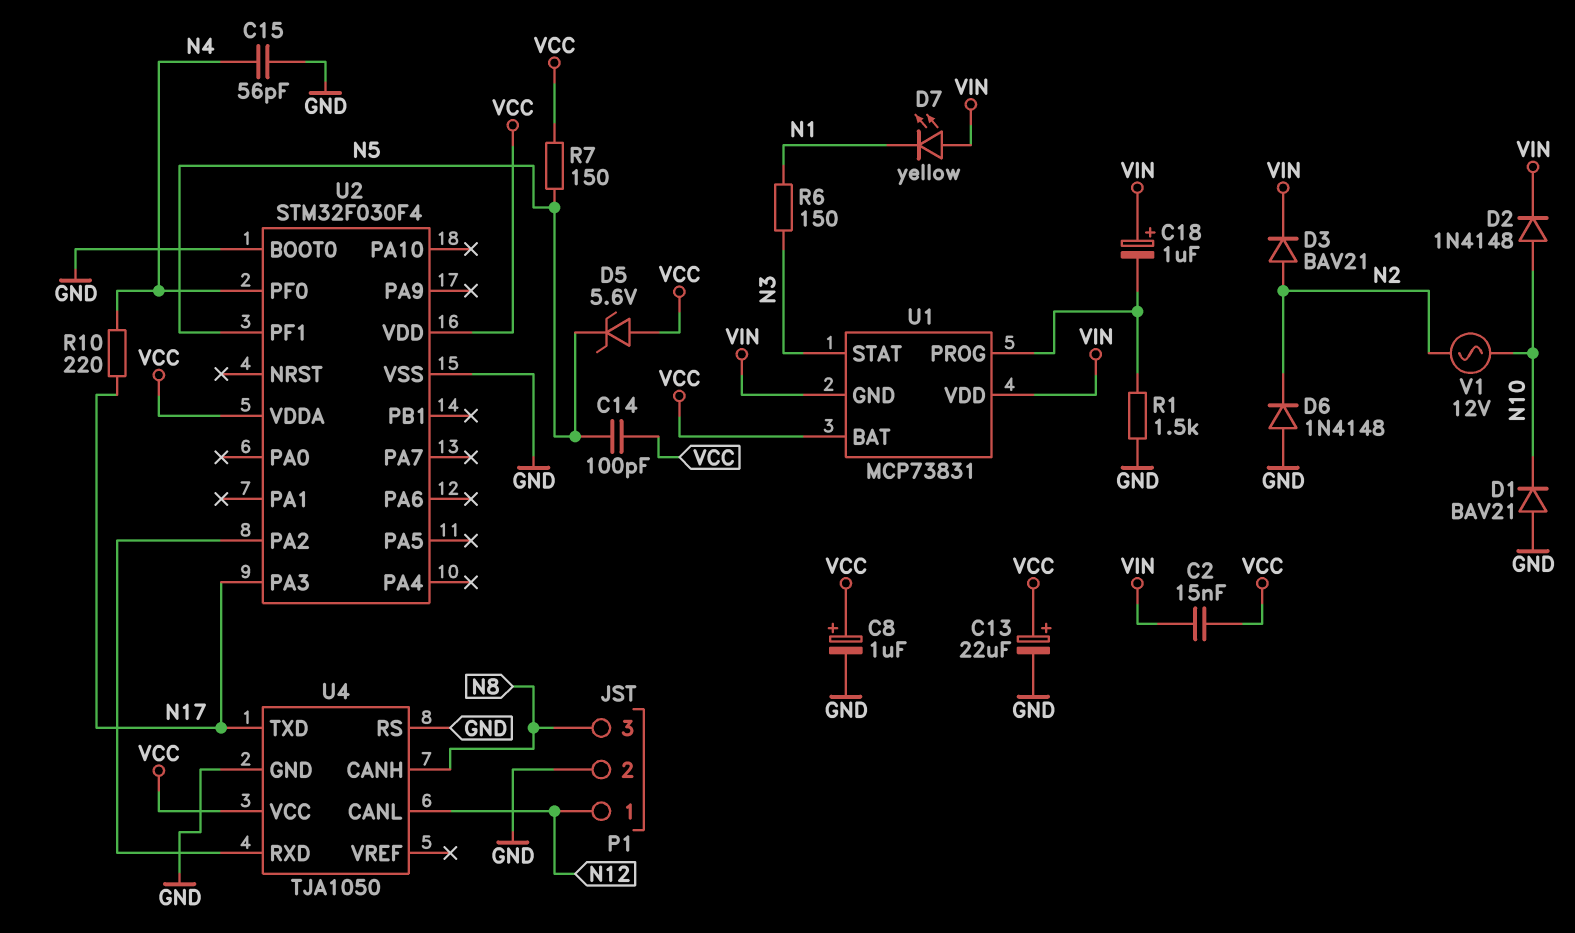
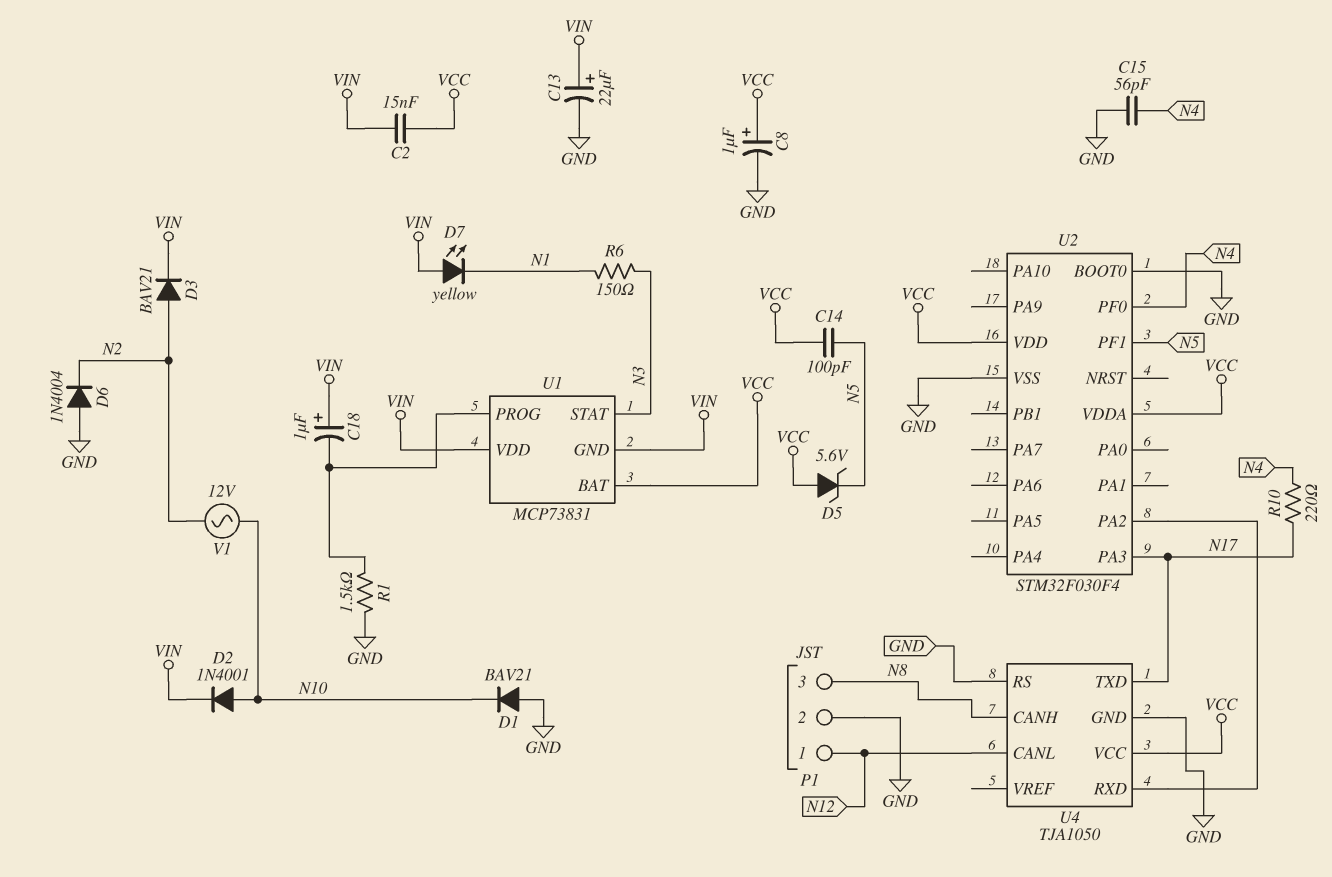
C13: 22uF (plus VCC, minus GND) -> 22uF (plus VIN, minus GND)
D2: diode 1N4148 (A N10, K VIN) -> diode 1N4001 (A N10, K VIN)
D6: diode 1N4148 (A GND, K N2) -> diode 1N4004 (A GND, K N2)
R7: 150 (N5, VCC) -> none

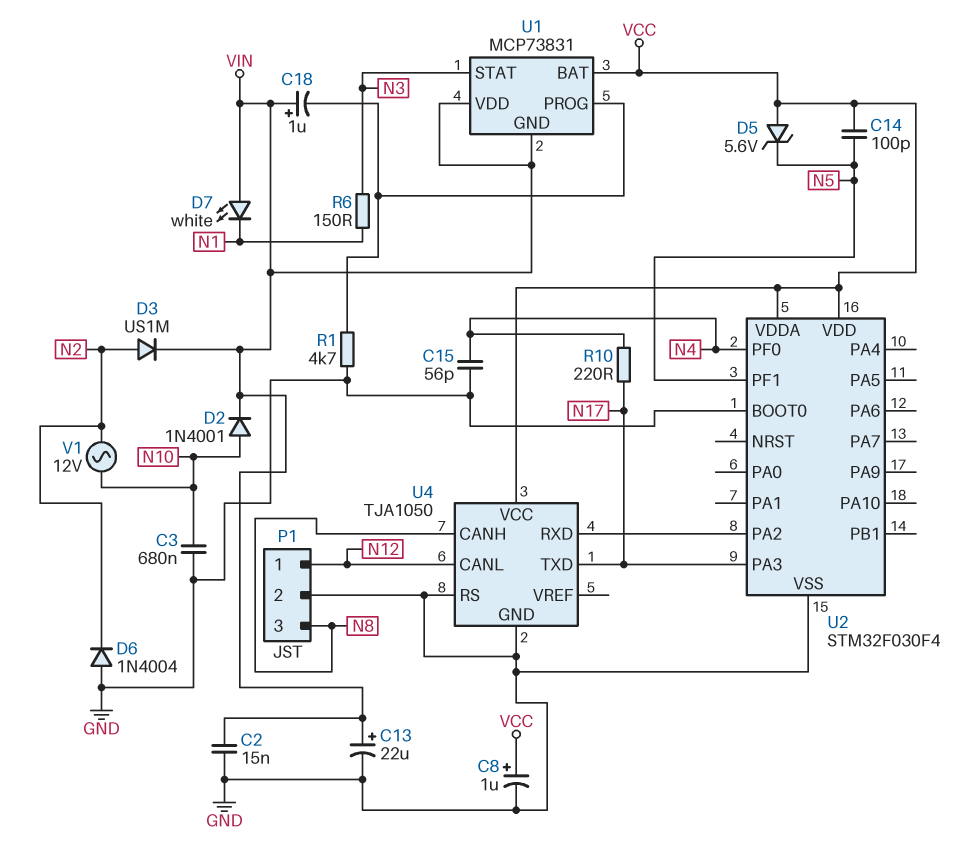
C2: 15nF (VCC, VIN) -> 15nF (GND, VIN)
C3: none -> 680nF (GND, N10)
D1: diode BAV21 (A GND, K N10) -> none
D3: diode BAV21 (A N2, K VIN) -> diode US1M (A N2, K VIN)
D7: LED yellow (A VIN, K N1) -> LED white (A VIN, K N1)
R1: 1.5k (GND, U1/PROG) -> 4.7k (GND, U1/PROG)

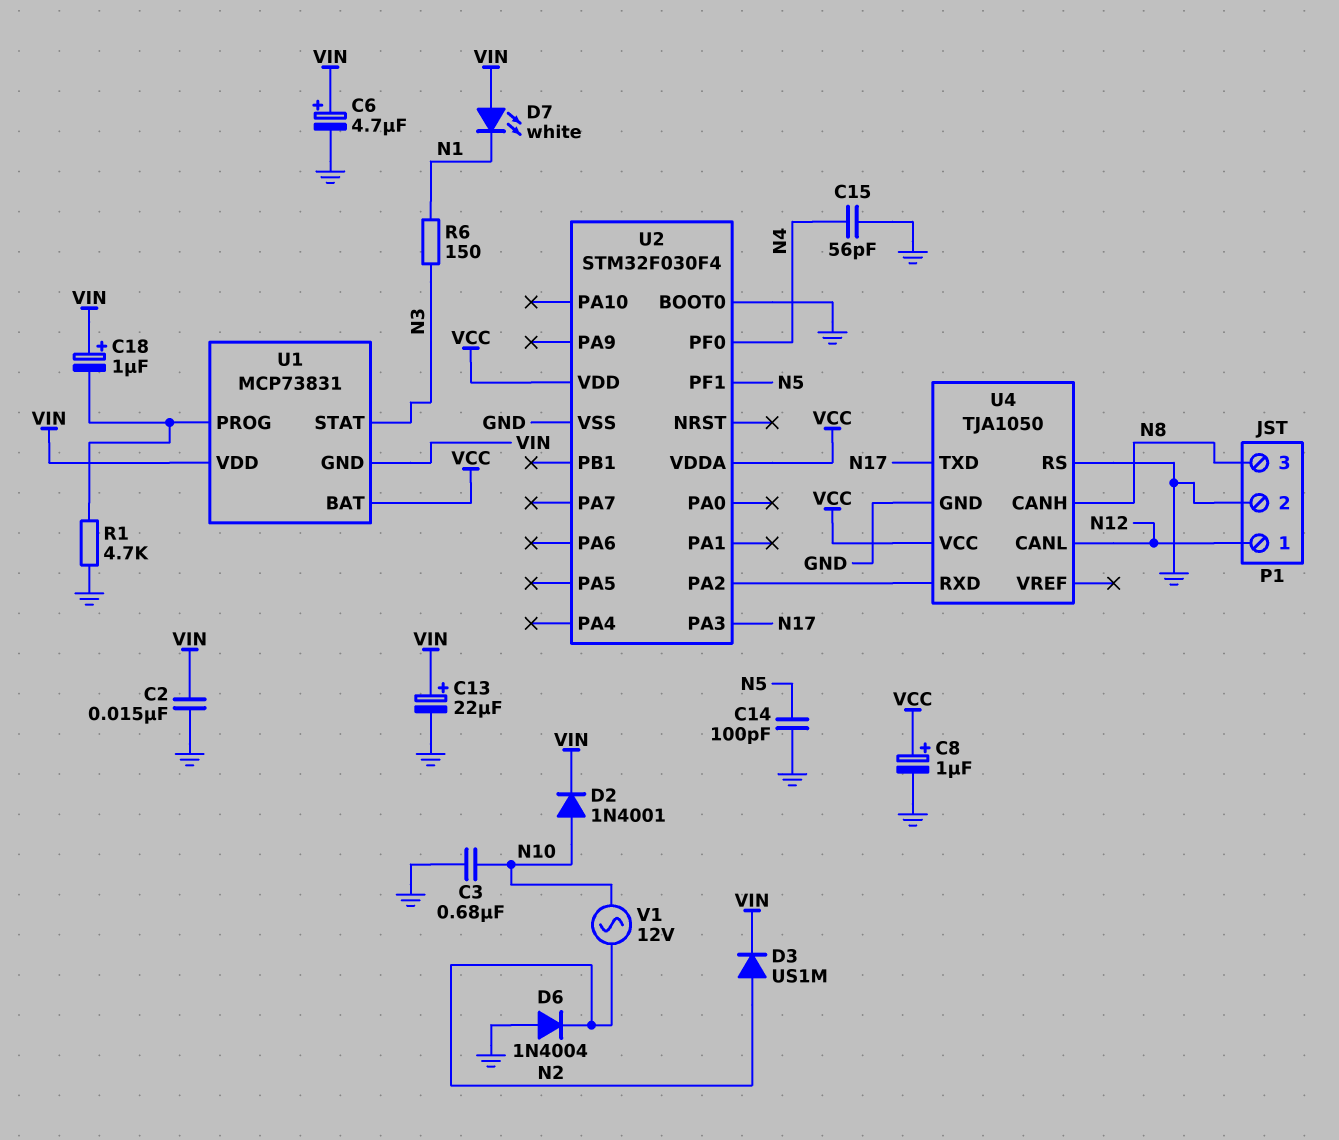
C6: none -> 4.7uF (plus VIN, minus GND)
C14: 100pF (N5, VCC) -> 100pF (GND, N5)
D5: zener 5.6V (A VCC, K N5) -> none
R10: 220 (N4, N17) -> none

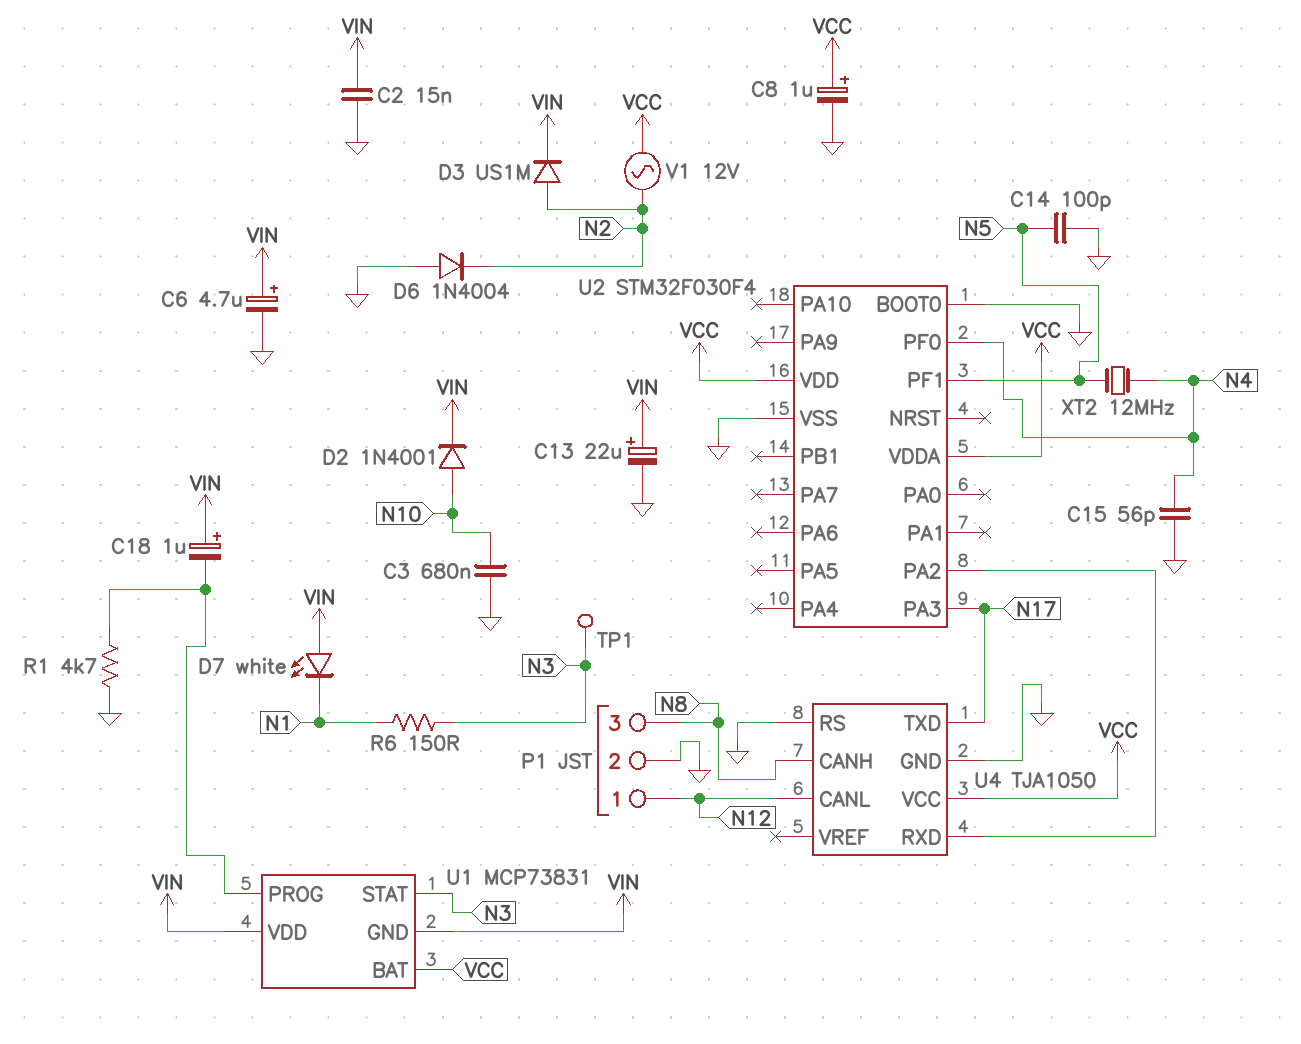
TP1: none -> test point (N3)
V1: AC 12V (N2, N10) -> AC 12V (N2, VCC)
XT2: none -> 12MHz (N4, N5)

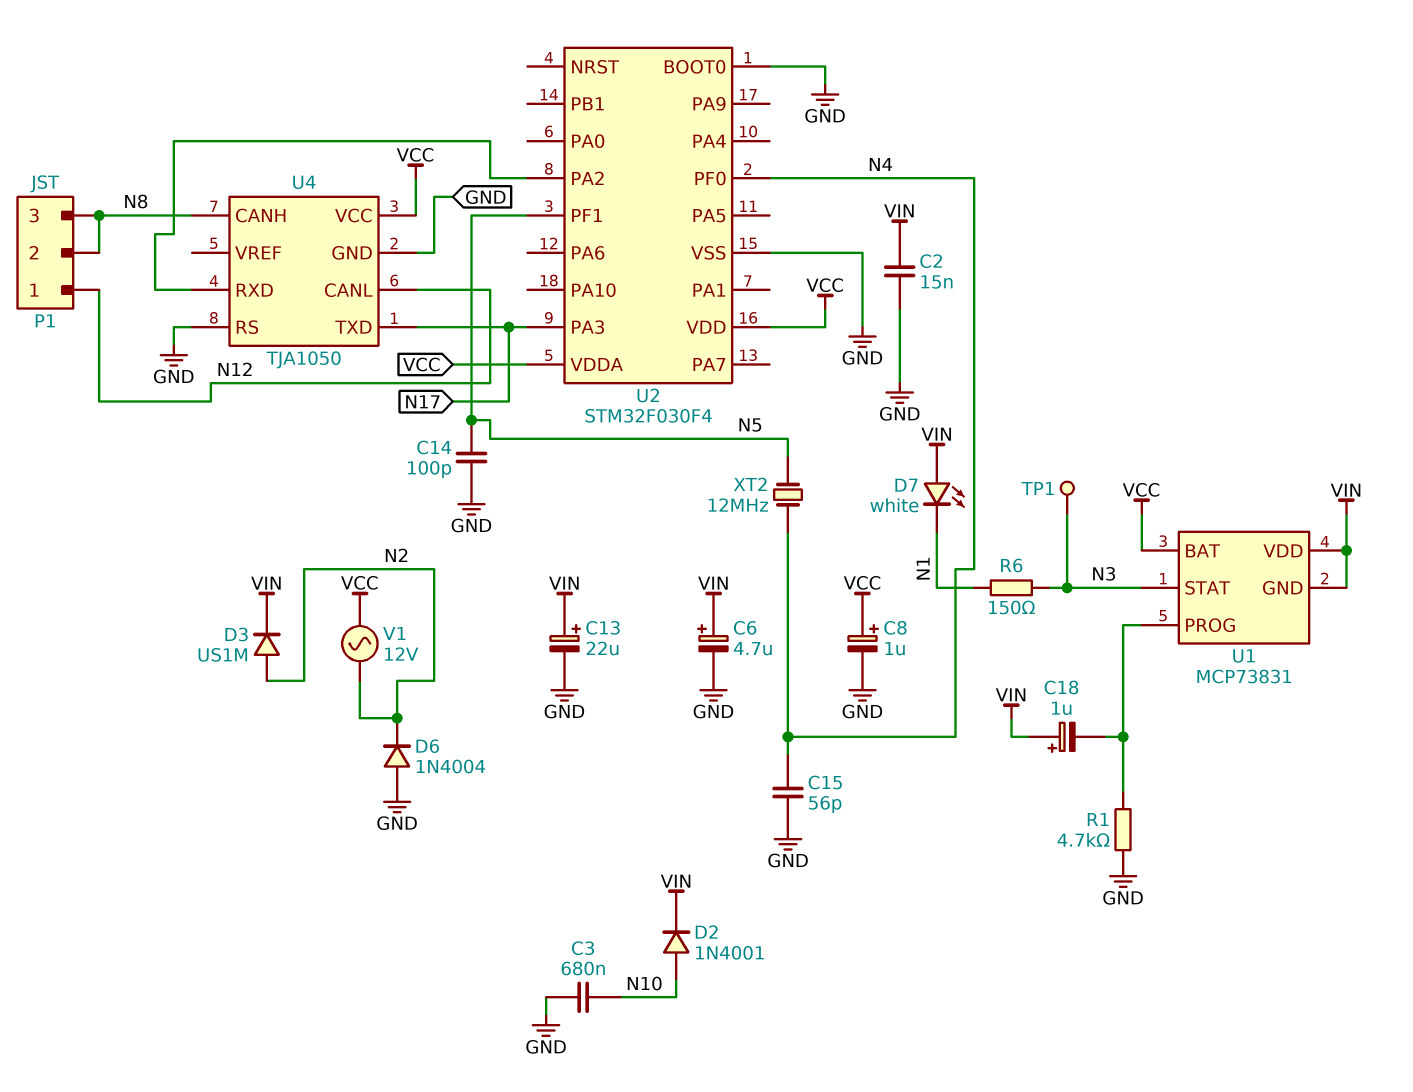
P1 pin 2: GND -> N8

